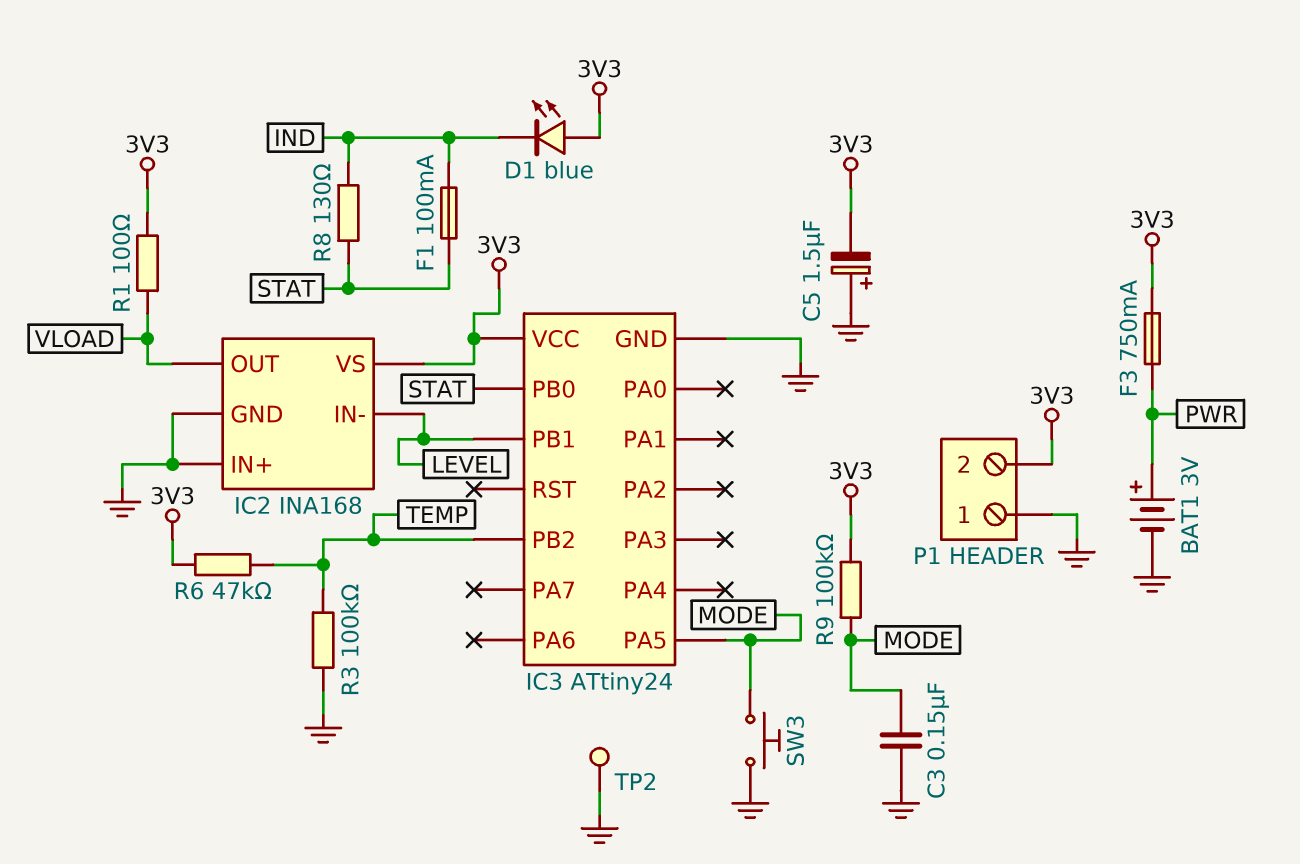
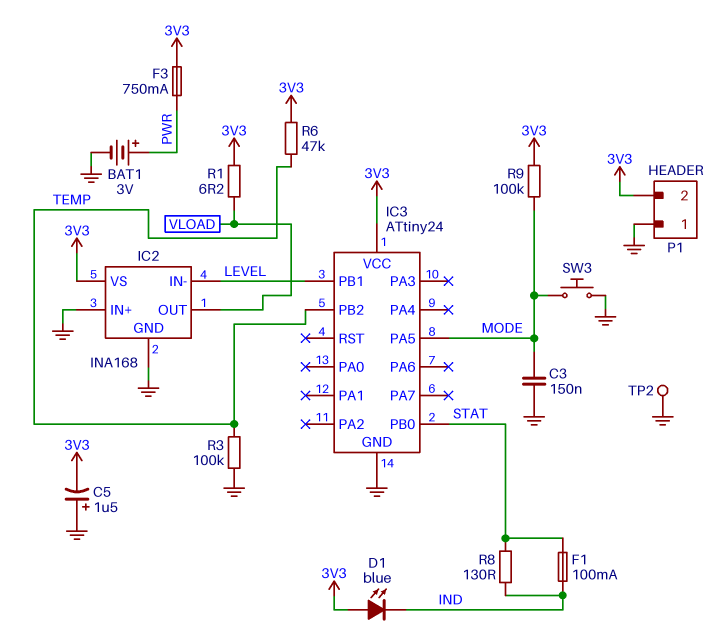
R1: 100 (3V3, VLOAD) -> 6.2 (3V3, VLOAD)

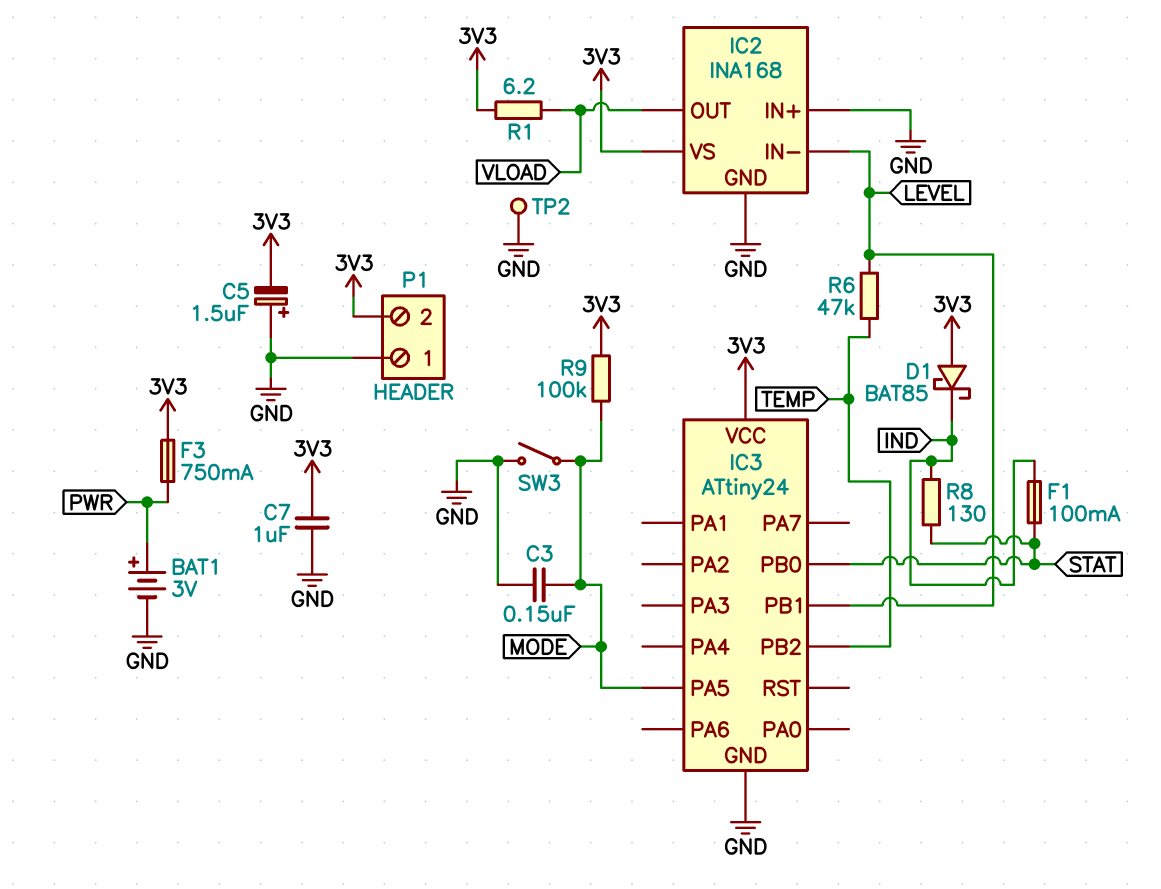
C7: none -> 1uF (3V3, GND)
D1: LED blue (A 3V3, K IND) -> schottky BAT85 (A 3V3, K IND)
R3: 100k (GND, TEMP) -> none
R6: 47k (3V3, TEMP) -> 47k (LEVEL, TEMP)
SW3: button (GND, MODE) -> switch (GND, MODE)

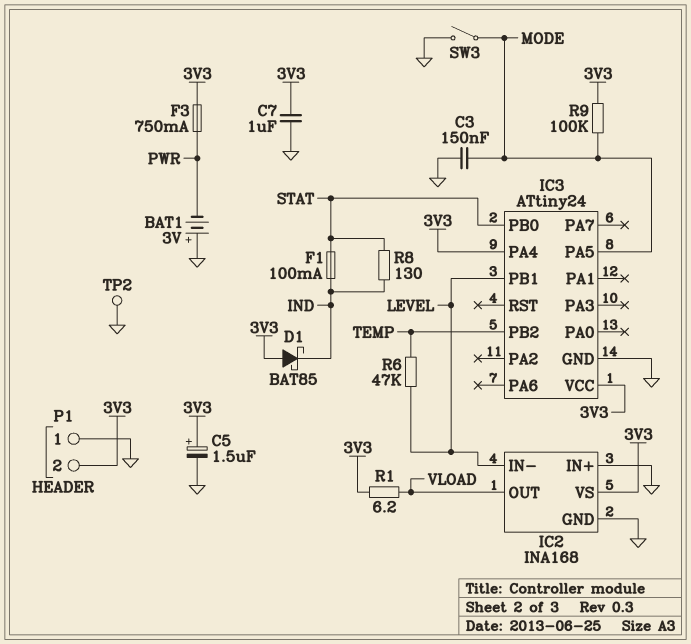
BAT1: 3V (plus PWR, minus GND) -> 3V (plus GND, minus PWR)
C5: 1.5uF (plus GND, minus 3V3) -> 1.5uF (plus 3V3, minus GND)
IC3 pin PA4: none -> 3V3

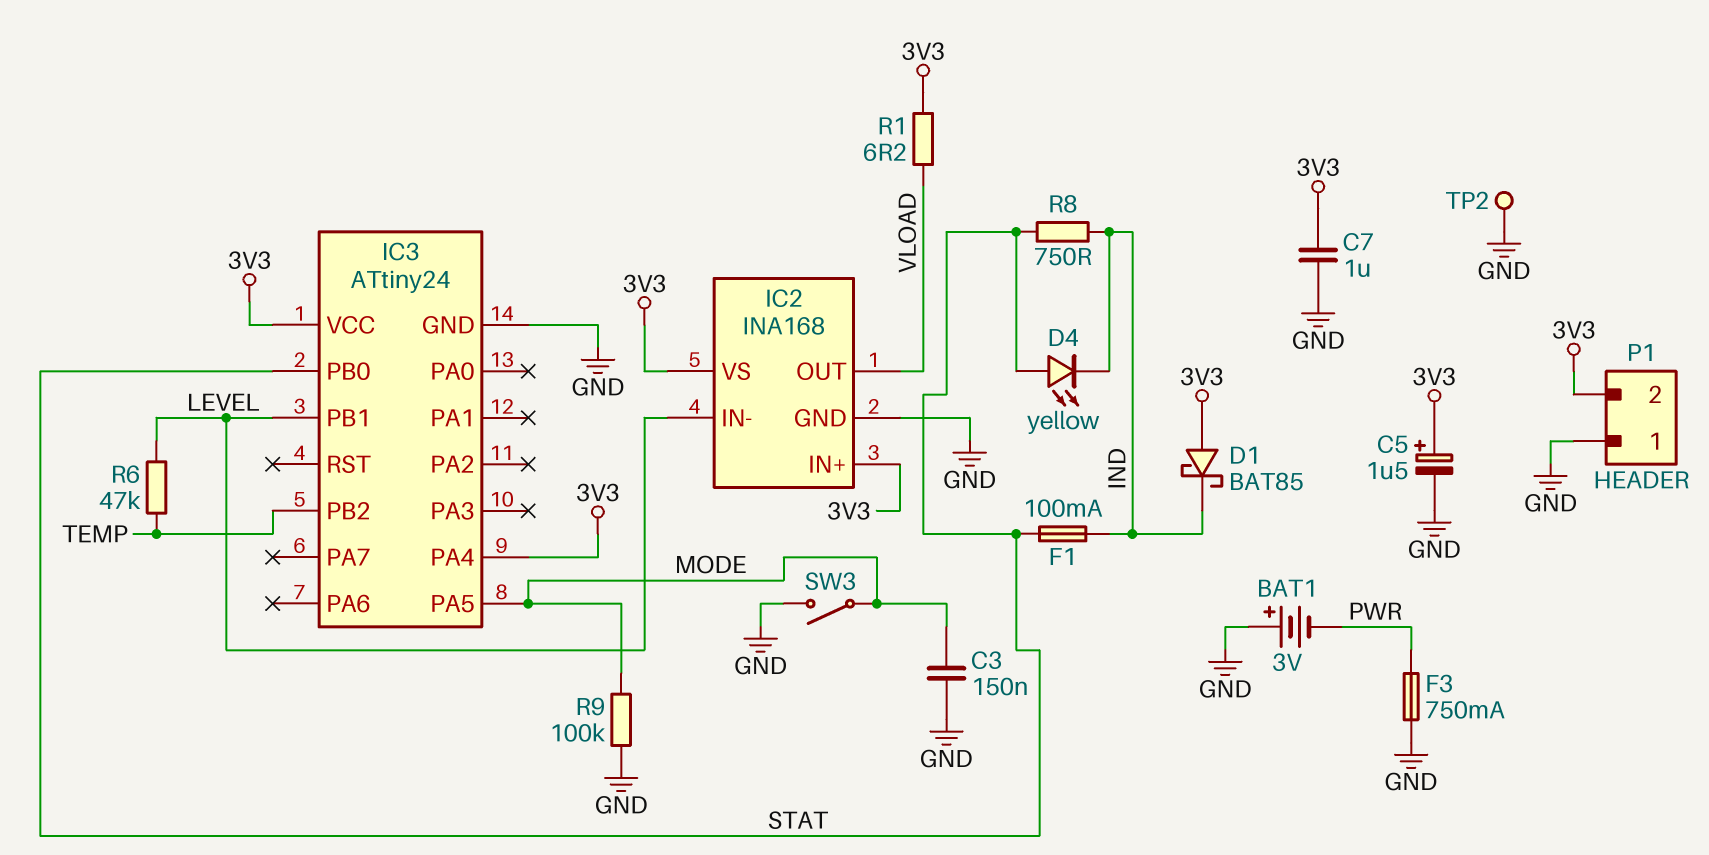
D4: none -> LED yellow (A STAT, K IND)
F3: 750mA (3V3, PWR) -> 750mA (GND, PWR)
IC2 pin IN+: GND -> 3V3
R8: 130 (IND, STAT) -> 750 (IND, STAT)
R9: 100k (3V3, MODE) -> 100k (GND, MODE)

